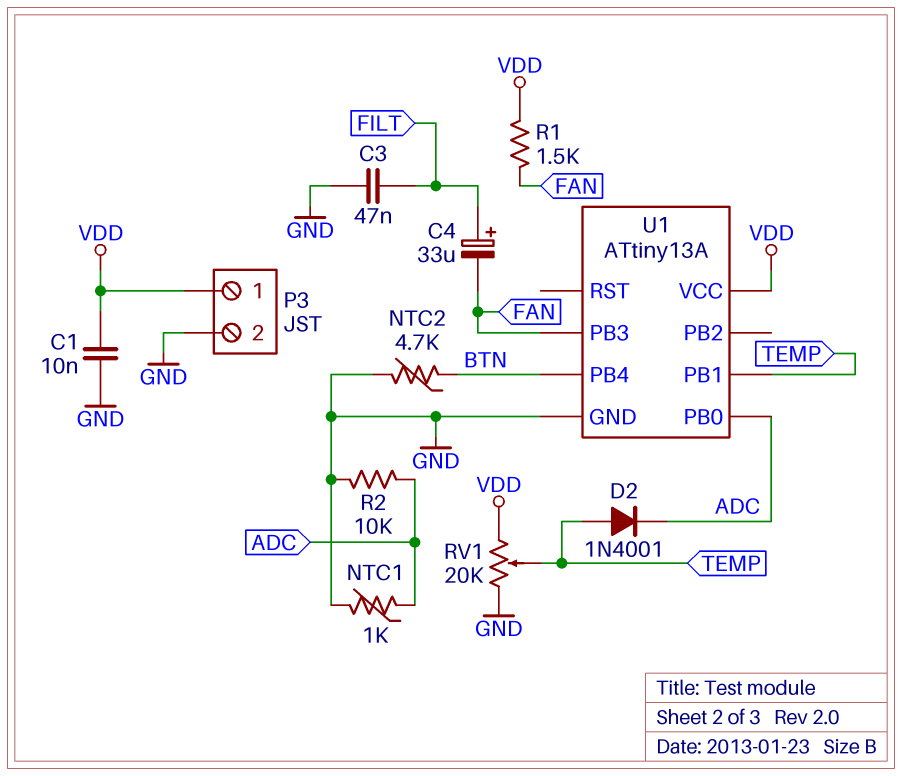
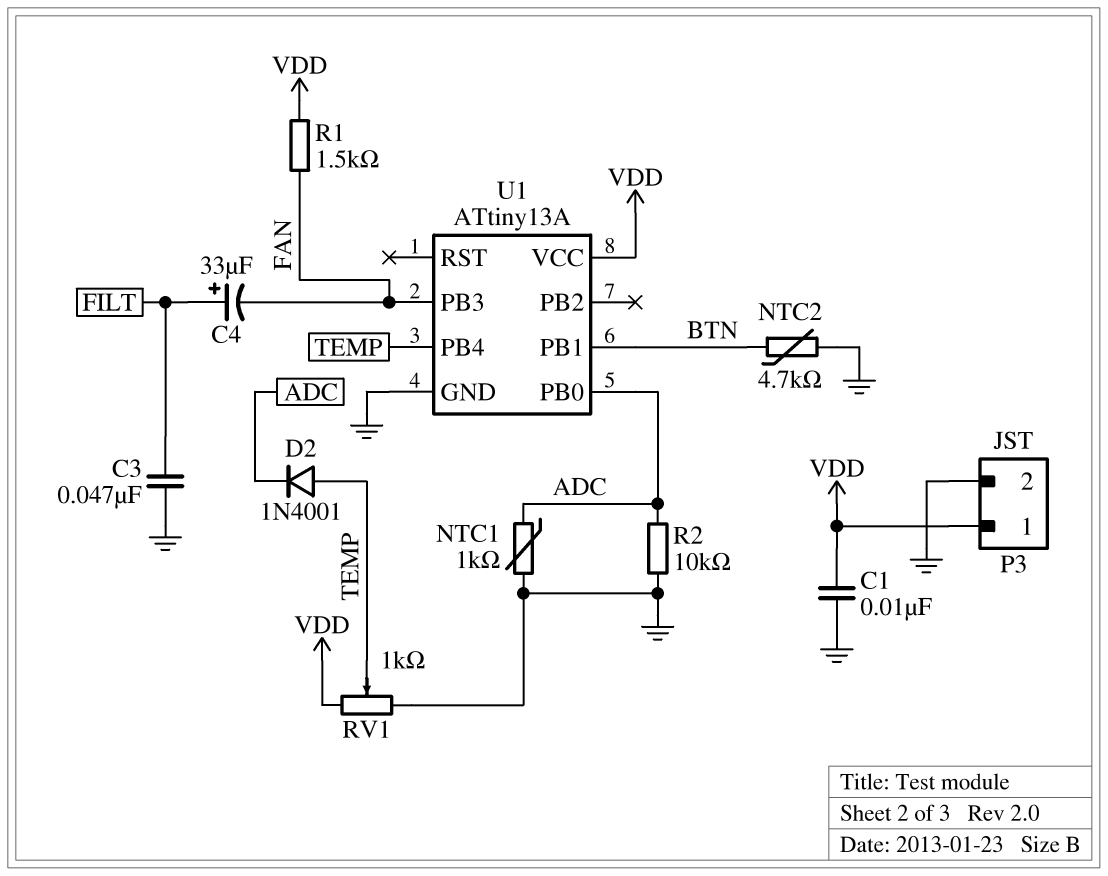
RV1: 20k (GND, VDD, wiper TEMP) -> 1k (GND, VDD, wiper TEMP)
U1 pin PB1: TEMP -> BTN
U1 pin PB4: BTN -> TEMP

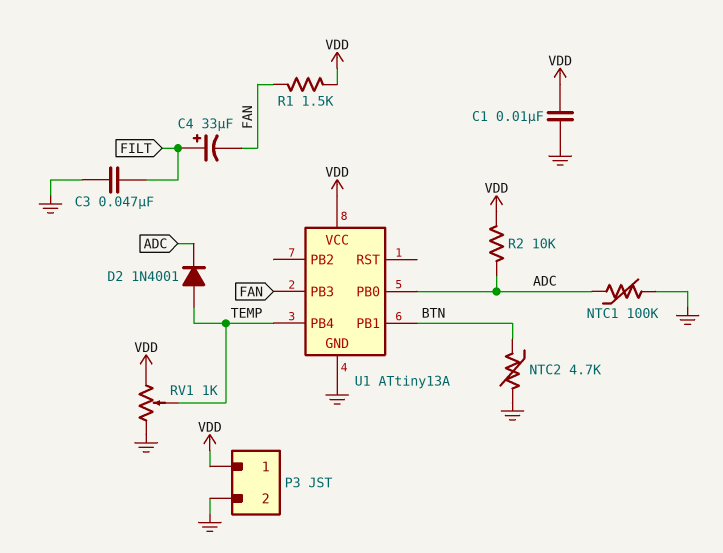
NTC1: 1k (ADC, GND) -> 100k (ADC, GND)
R2: 10k (ADC, GND) -> 10k (ADC, VDD)

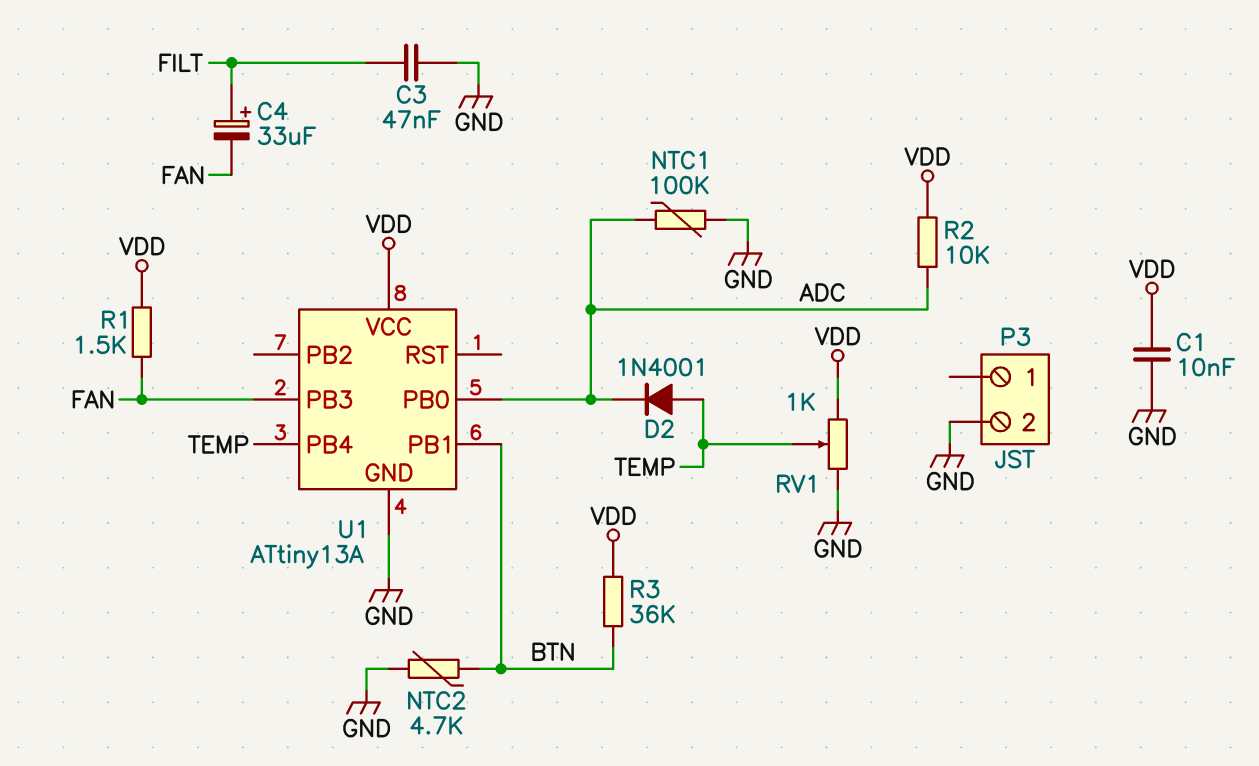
P3 pin 1: VDD -> none
R3: none -> 36k (BTN, VDD)

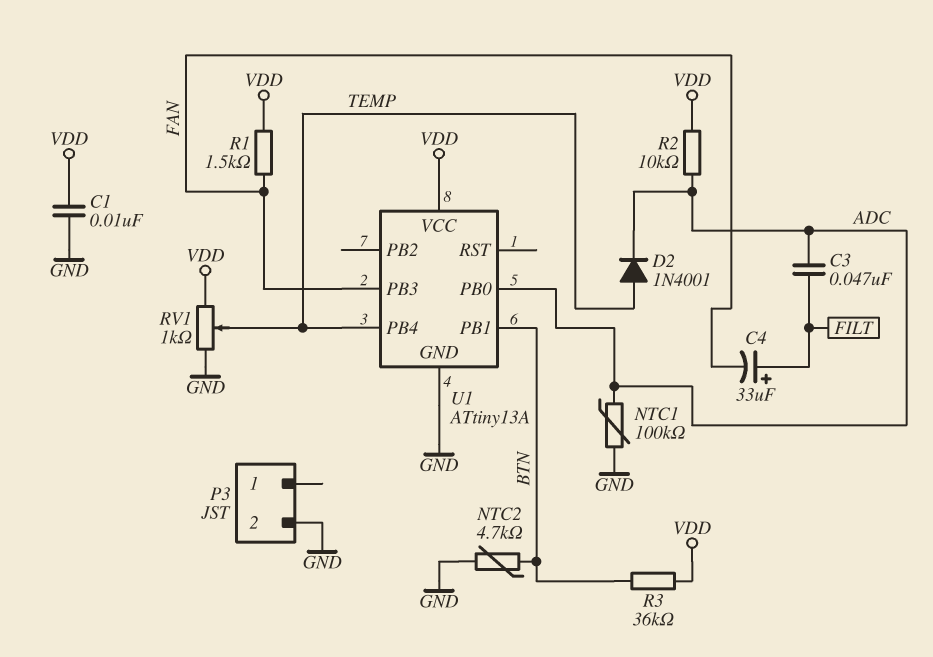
C3: 47nF (FILT, GND) -> 47nF (ADC, FILT)

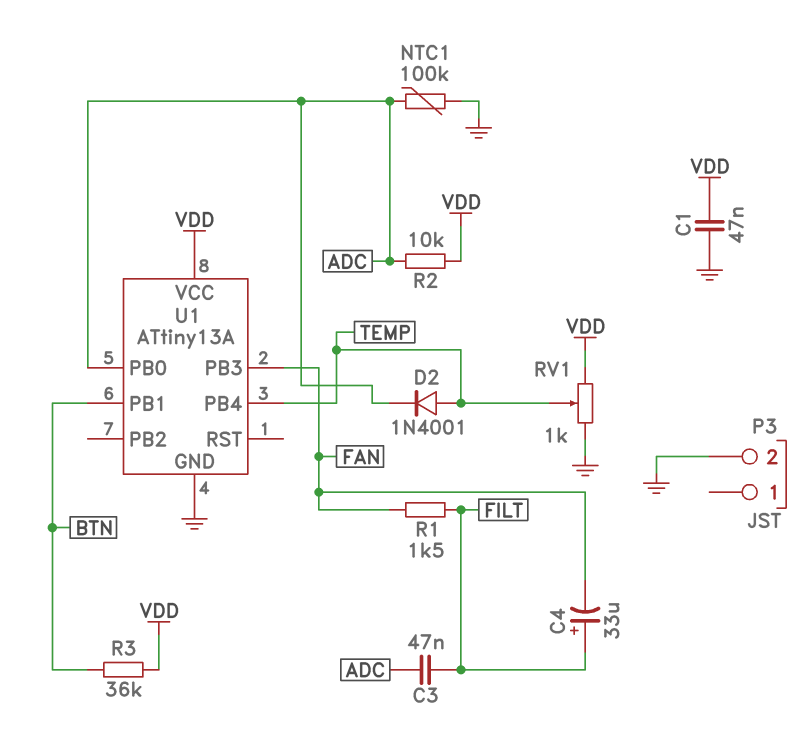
C1: 10nF (GND, VDD) -> 47nF (GND, VDD)
NTC2: 4.7k (BTN, GND) -> none
R1: 1.5k (FAN, VDD) -> 1.5k (FAN, FILT)

